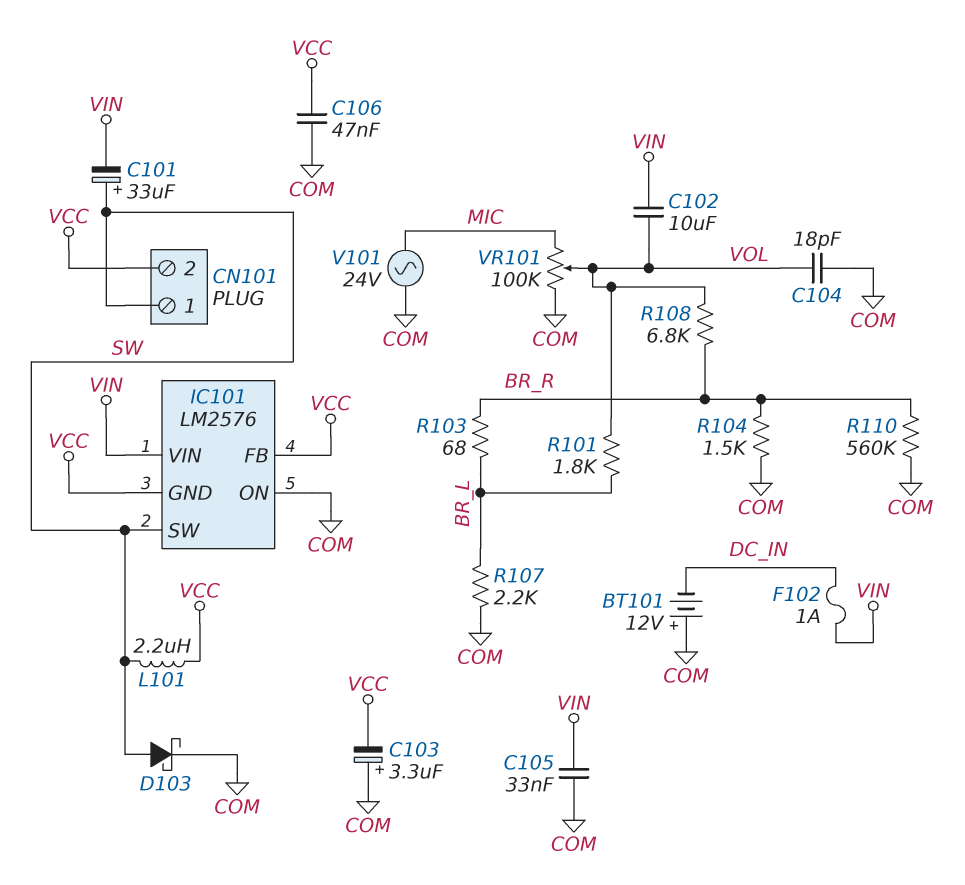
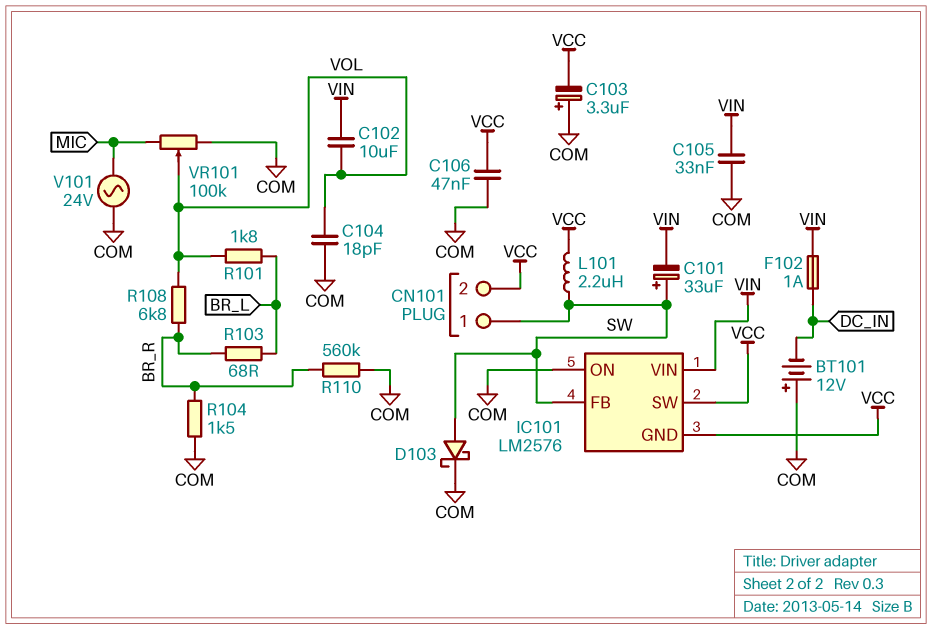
IC101 pin FB: VCC -> SW
IC101 pin SW: SW -> VCC
R107: 2.2k (BR_L, COM) -> none

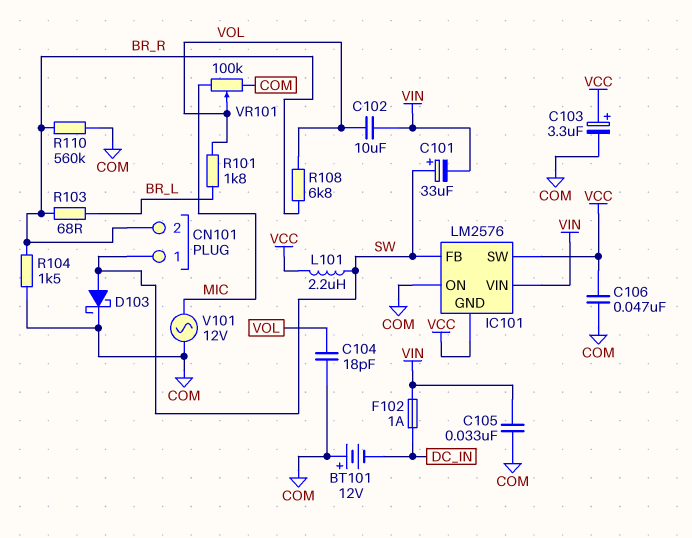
C103: 3.3uF (plus COM, minus VCC) -> 3.3uF (plus VCC, minus COM)
CN101 pin 2: VCC -> BR_R
V101: AC 24V (COM, MIC) -> AC 12V (COM, MIC)

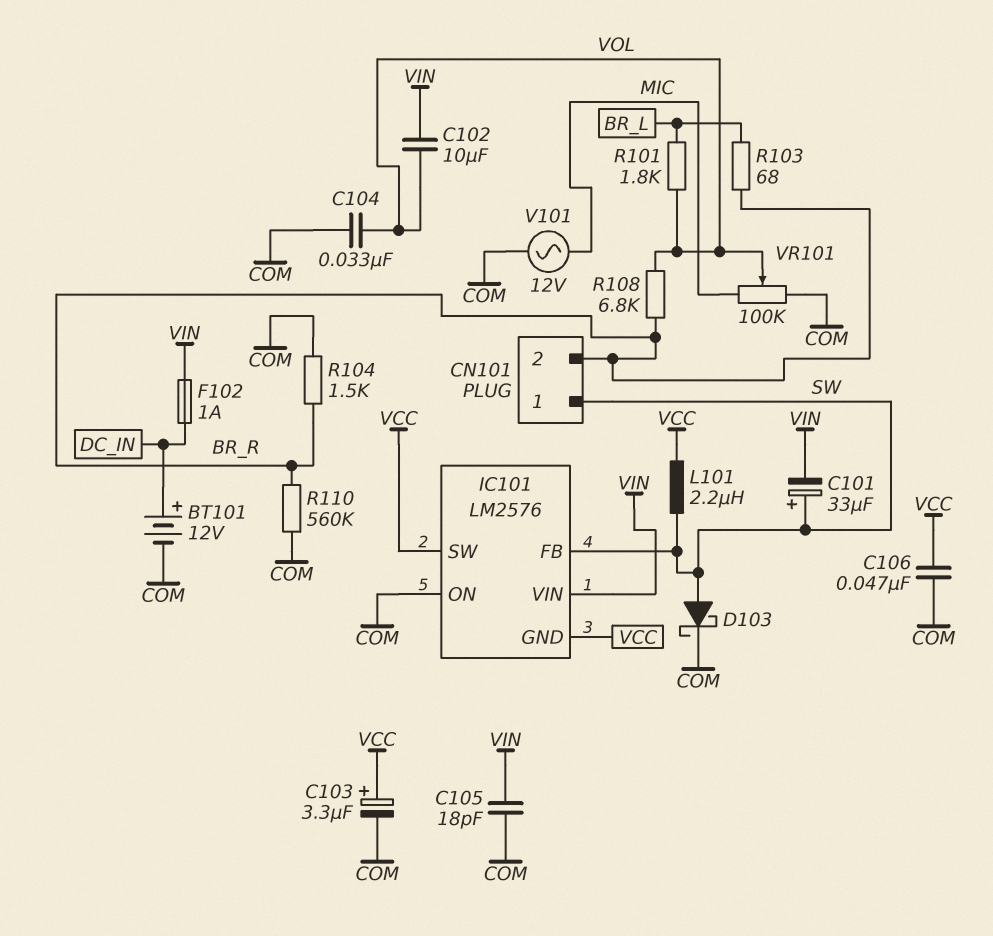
BT101: 12V (plus COM, minus DC_IN) -> 12V (plus DC_IN, minus COM)
C104: 18pF (COM, VOL) -> 33nF (COM, VOL)
C105: 33nF (COM, VIN) -> 18pF (COM, VIN)

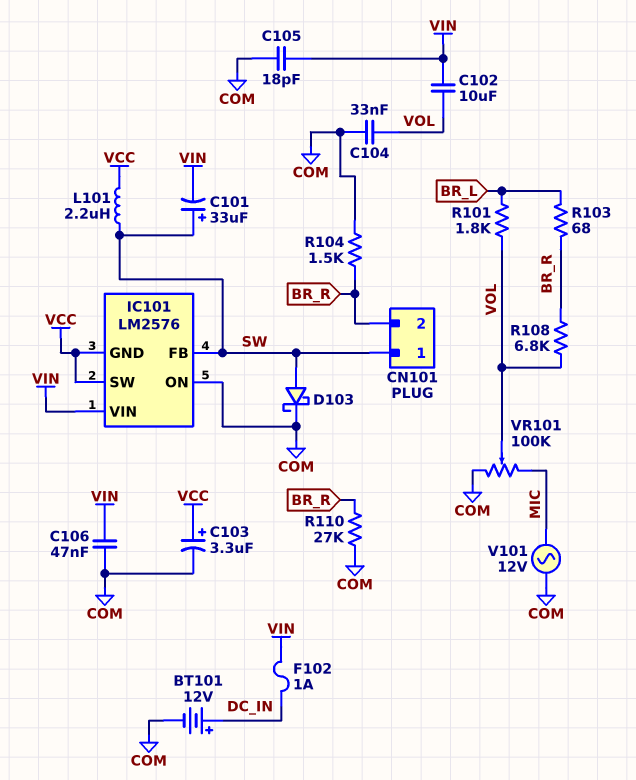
C106: 47nF (COM, VCC) -> 47nF (COM, VIN)
R110: 560k (BR_R, COM) -> 27k (BR_R, COM)

